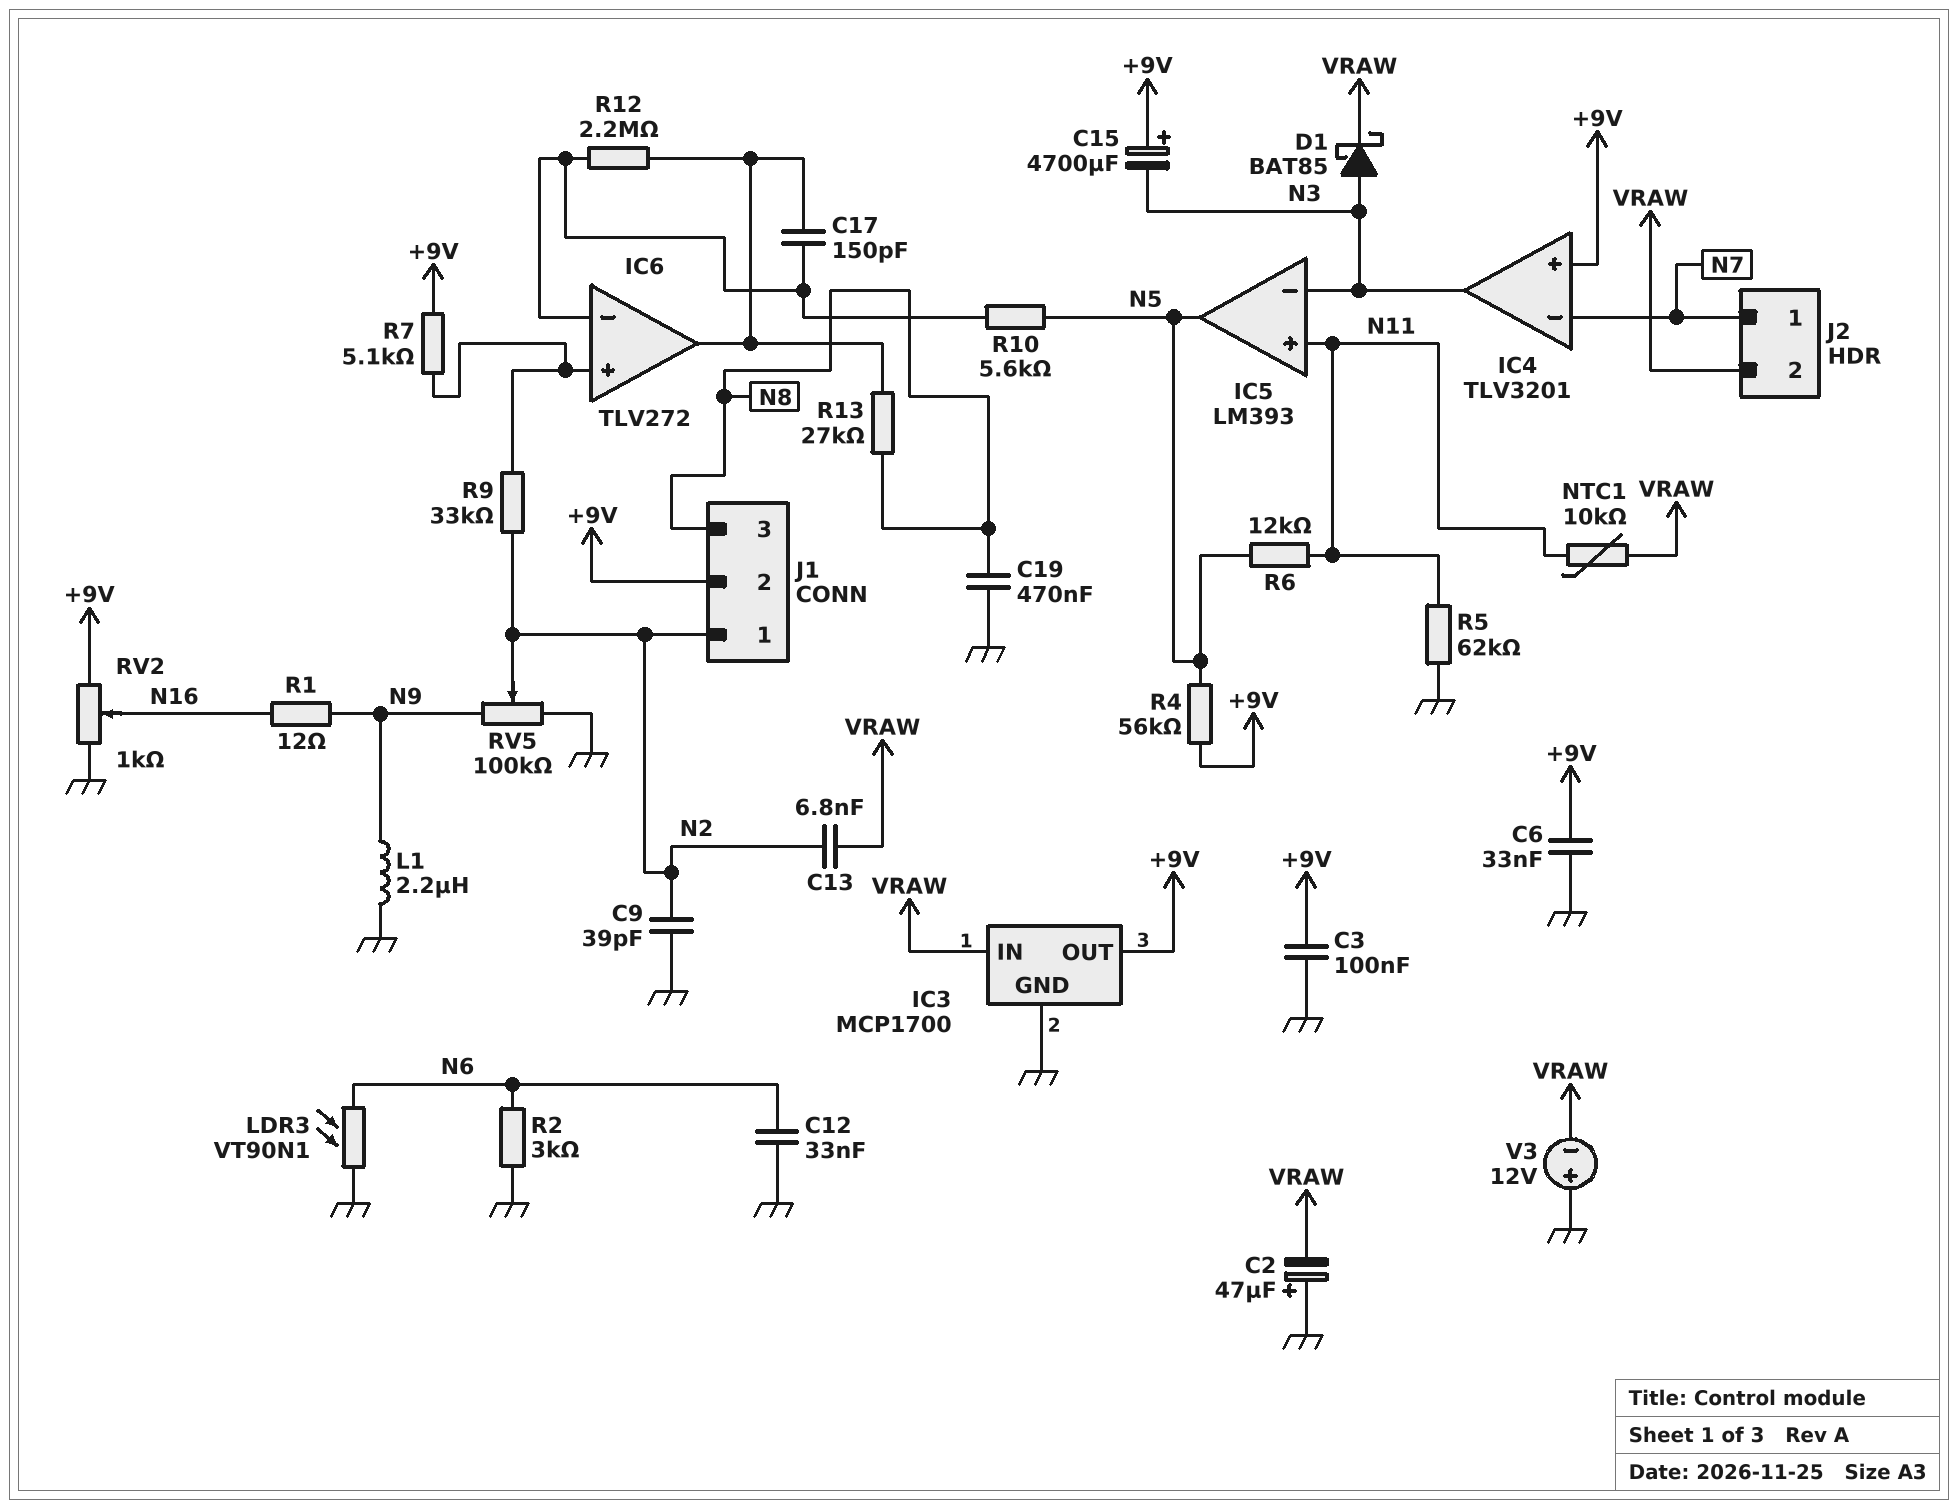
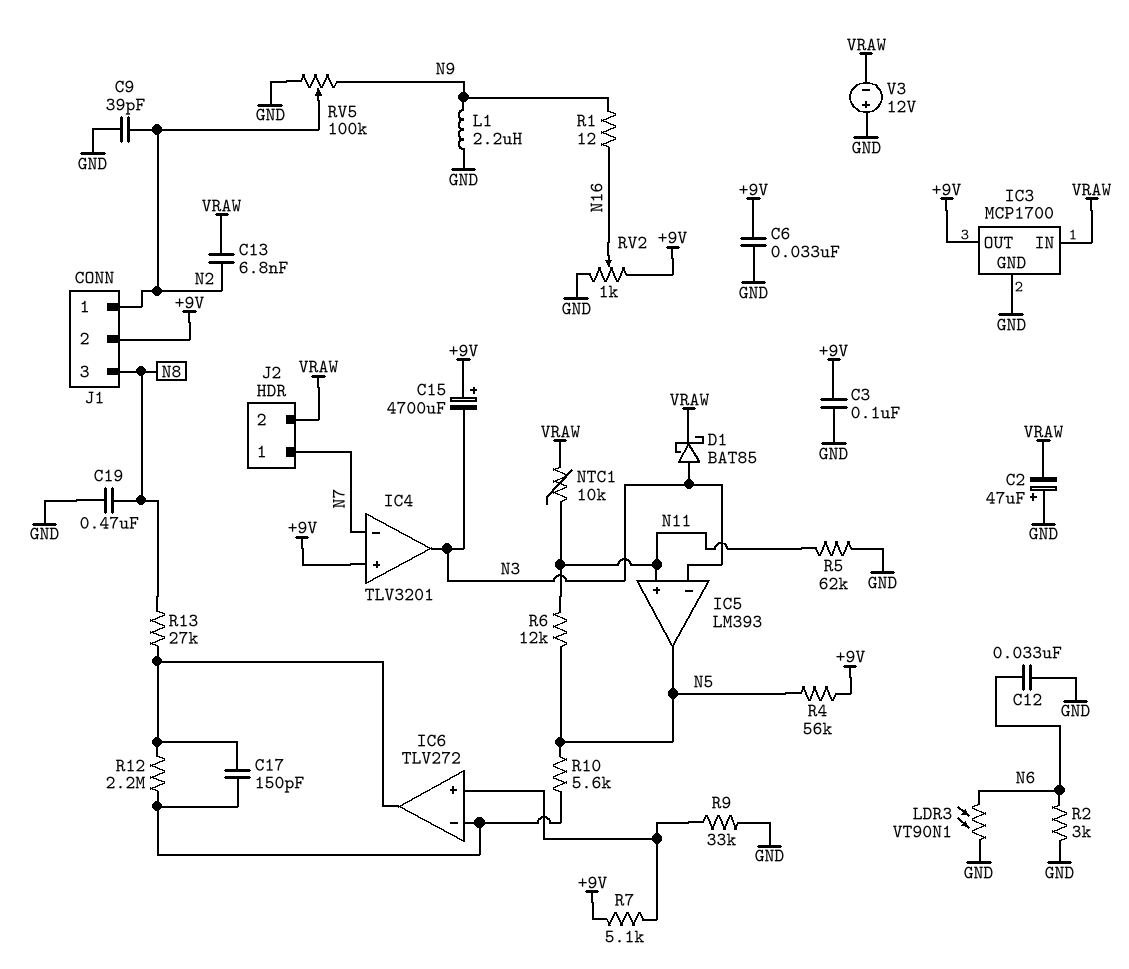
R9: 33k (IC6/in+, N2) -> 33k (GND, IC6/in+)

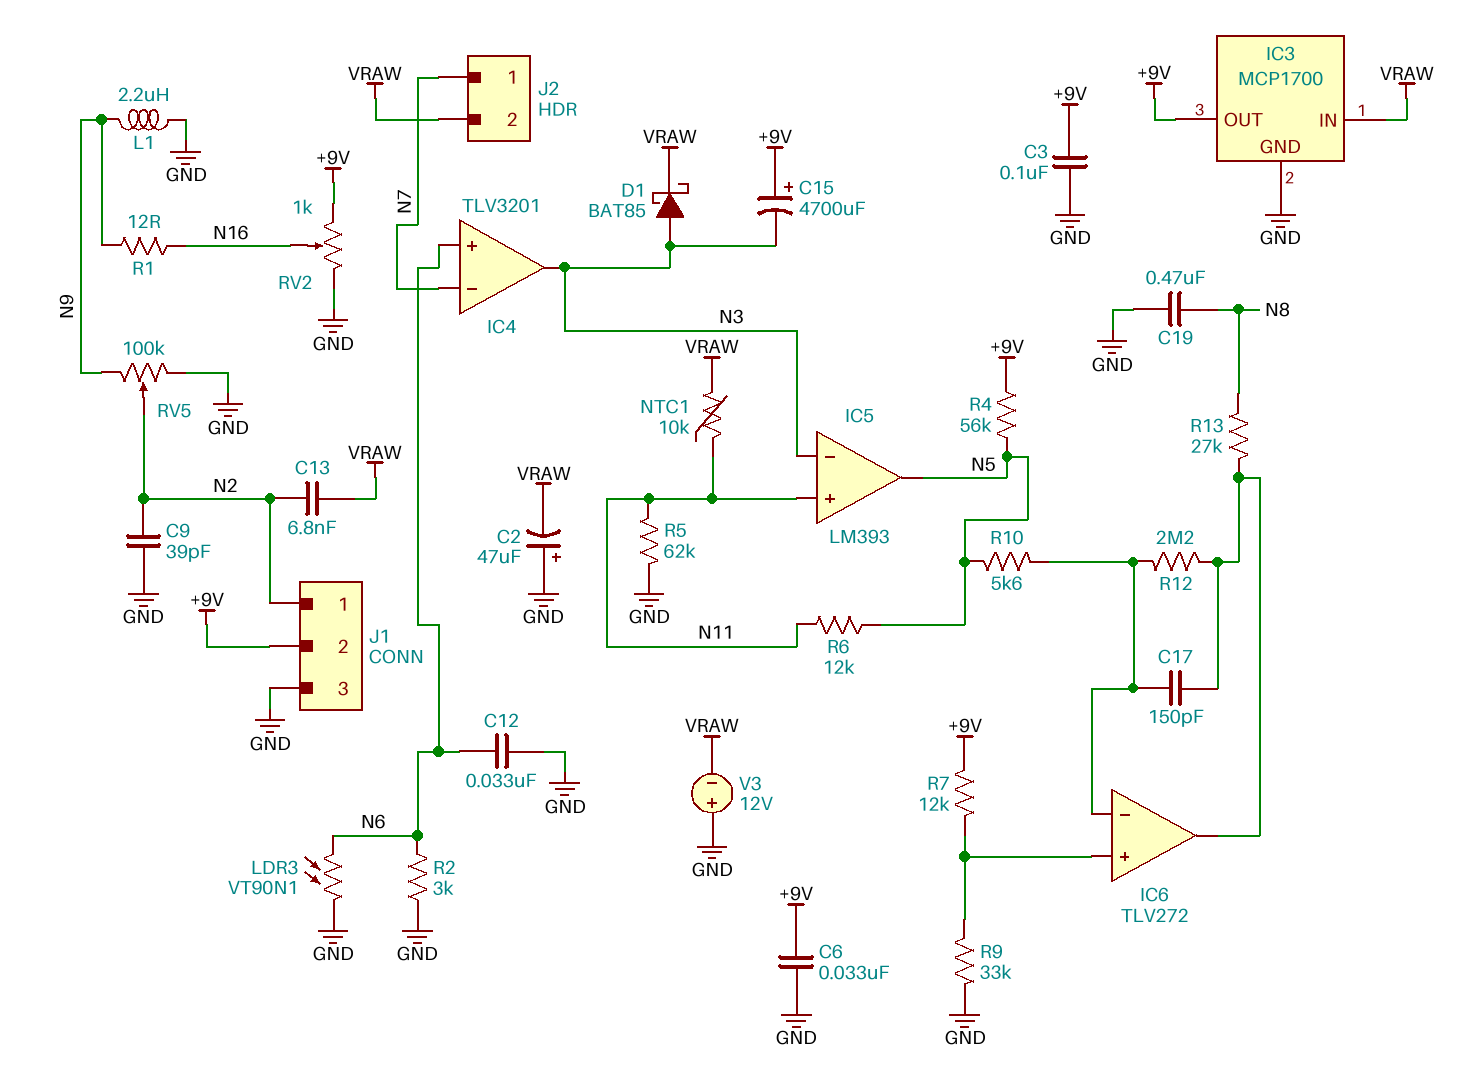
IC4 pin in+: +9V -> N6
J1 pin 3: N8 -> GND
R7: 5.1k (+9V, IC6/in+) -> 12k (+9V, IC6/in+)

